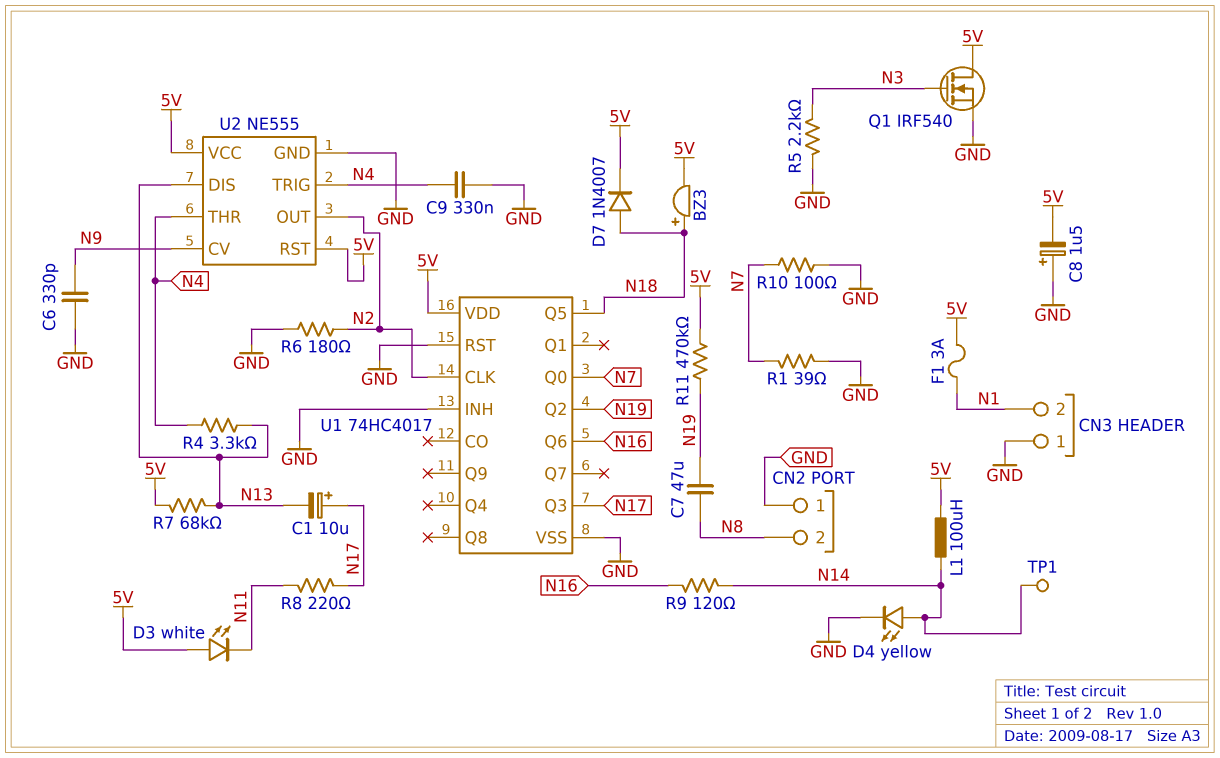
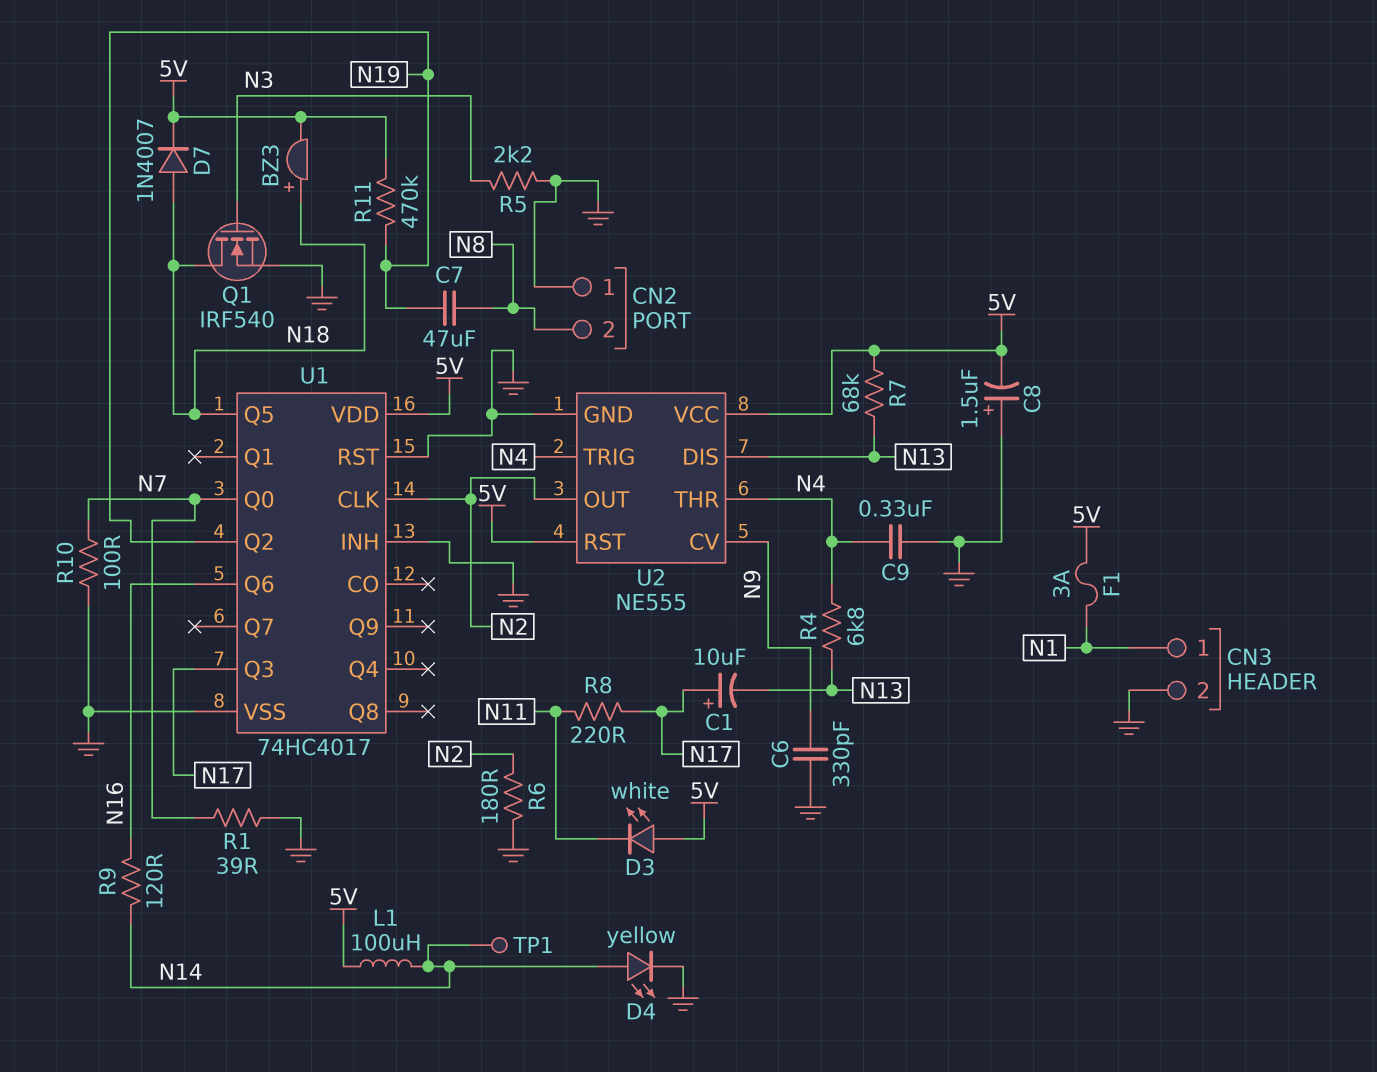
CN3 pin 1: GND -> N1
CN3 pin 2: N1 -> GND
Q1: NMOS IRF540 (G N3, D 5V, S GND) -> NMOS IRF540 (G N3, D N18, S GND)
R4: 3.3k (N4, N13) -> 6.8k (N4, N13)

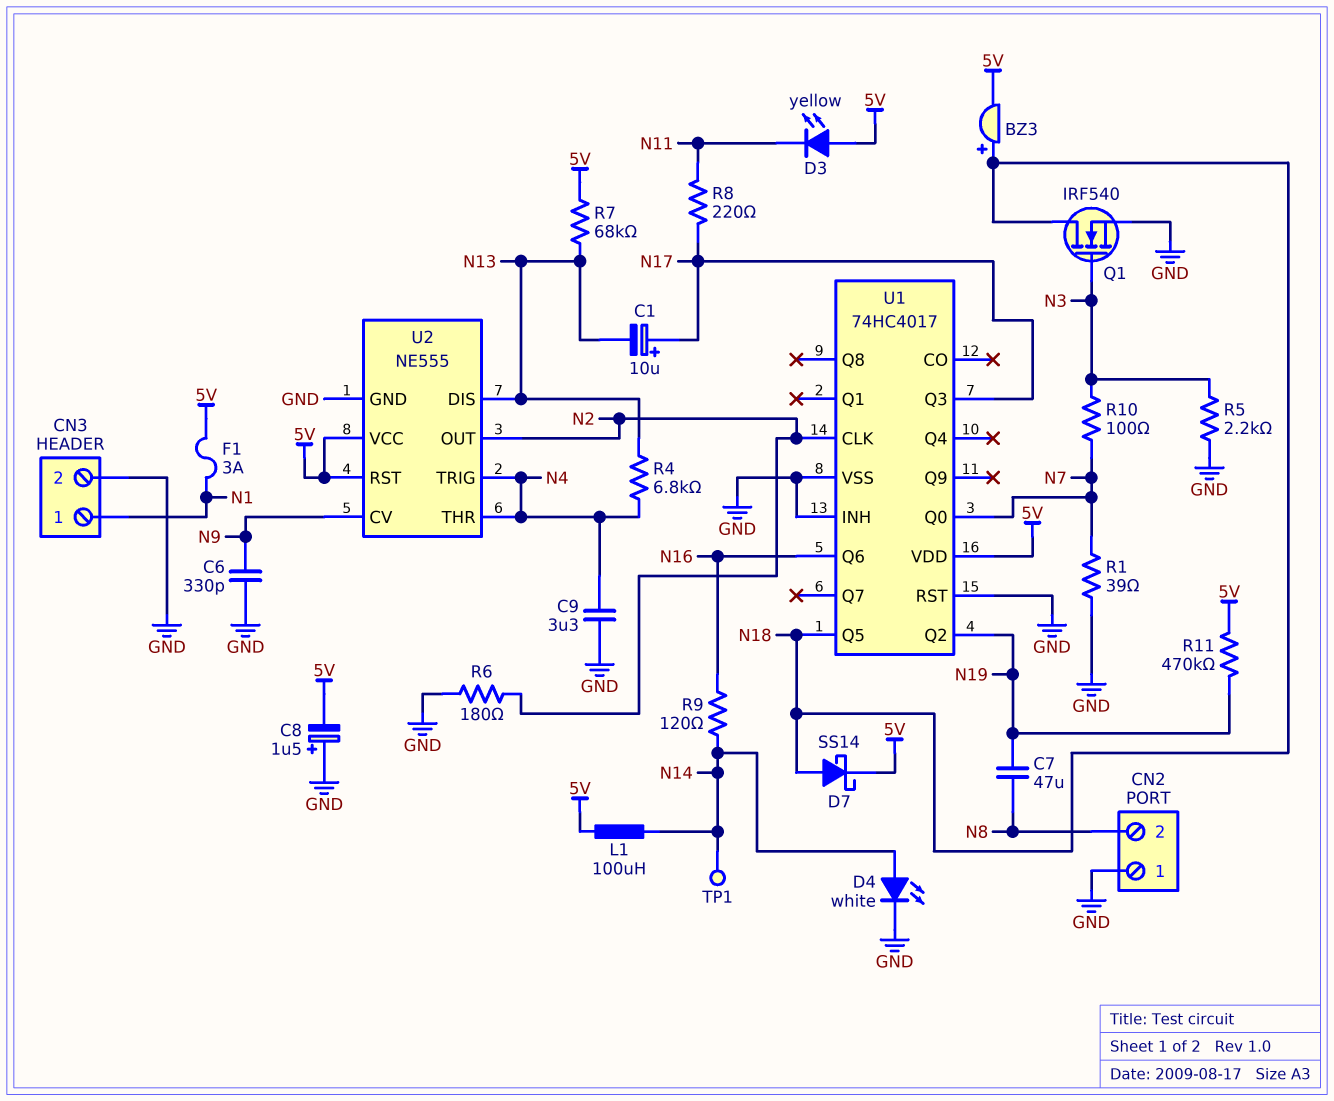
C9: 330nF (GND, N4) -> 3.3uF (GND, N4)
D3: LED white (A 5V, K N11) -> LED yellow (A 5V, K N11)
D4: LED yellow (A N14, K GND) -> LED white (A N14, K GND)
D7: diode 1N4007 (A N18, K 5V) -> schottky SS14 (A N18, K 5V)
R10: 100 (GND, N7) -> 100 (N3, N7)

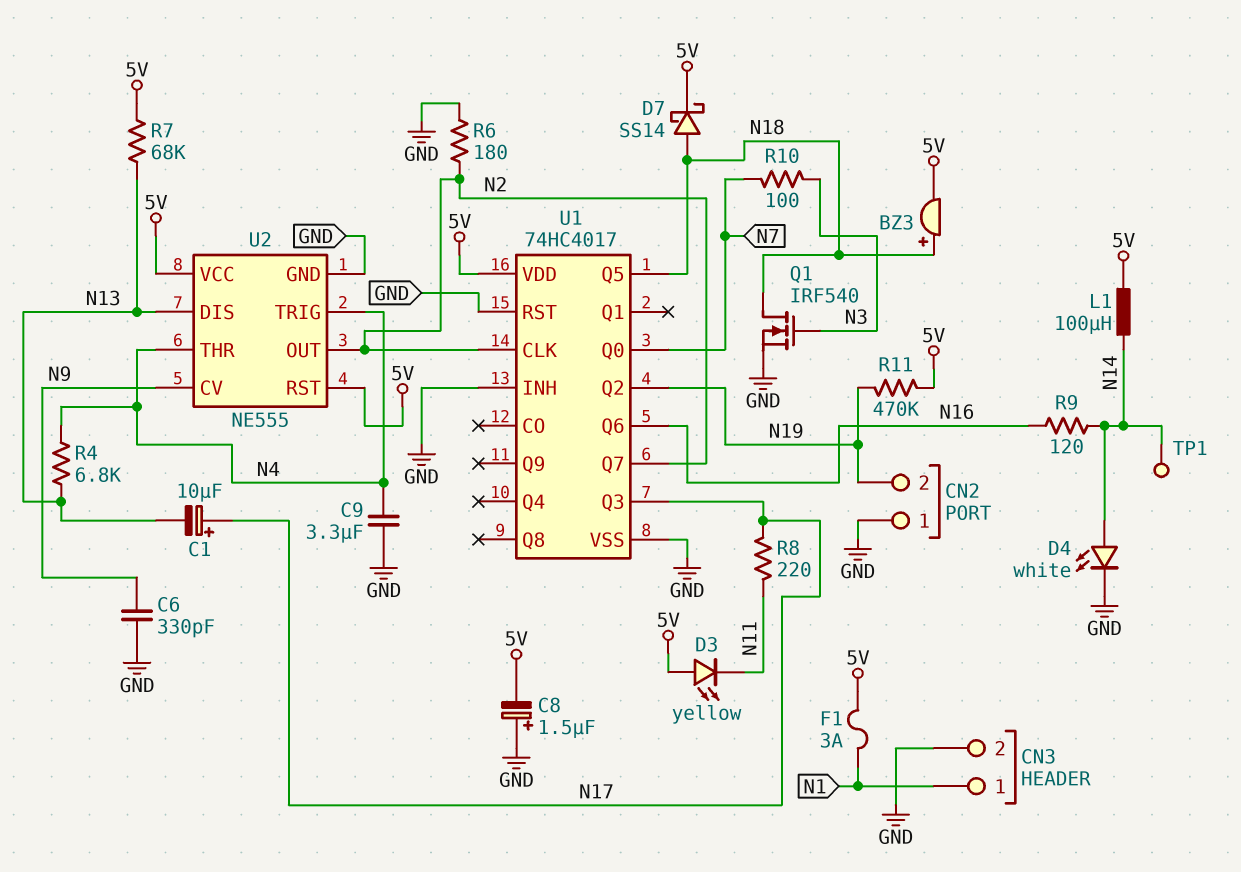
C7: 47uF (N8, N19) -> none
CN2 pin 2: N8 -> N19
R1: 39 (GND, N7) -> none
R5: 2.2k (GND, N3) -> none
U1 pin Q7: none -> N2

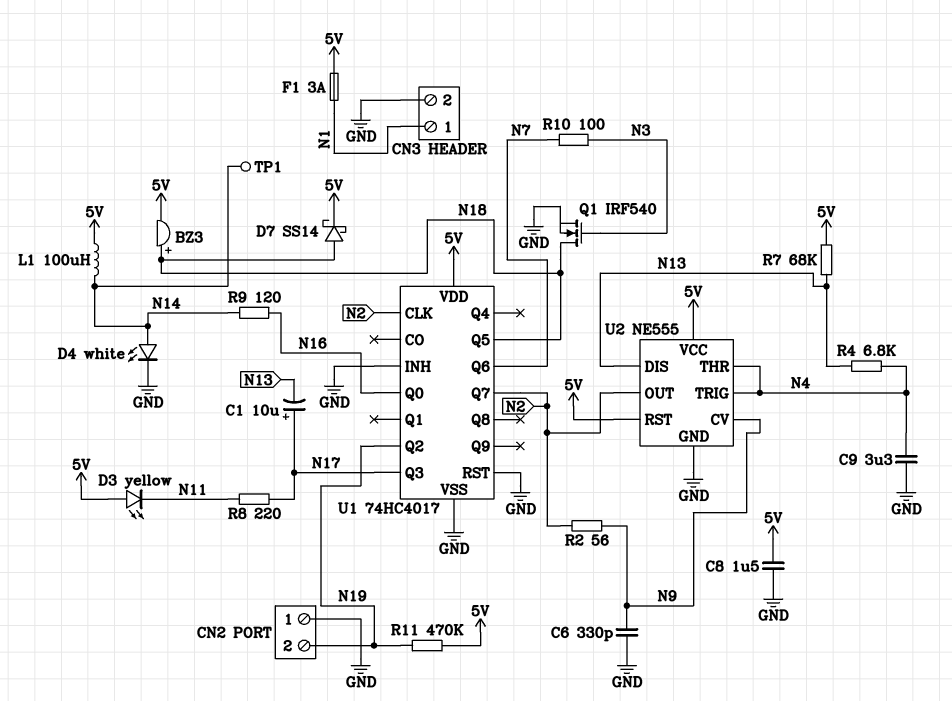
C8: 1.5uF (plus GND, minus 5V) -> 1.5uF (5V, GND)
R2: none -> 56 (N2, N9)
R6: 180 (GND, N2) -> none
U1 pin Q0: N7 -> N16
U1 pin Q6: N16 -> N7

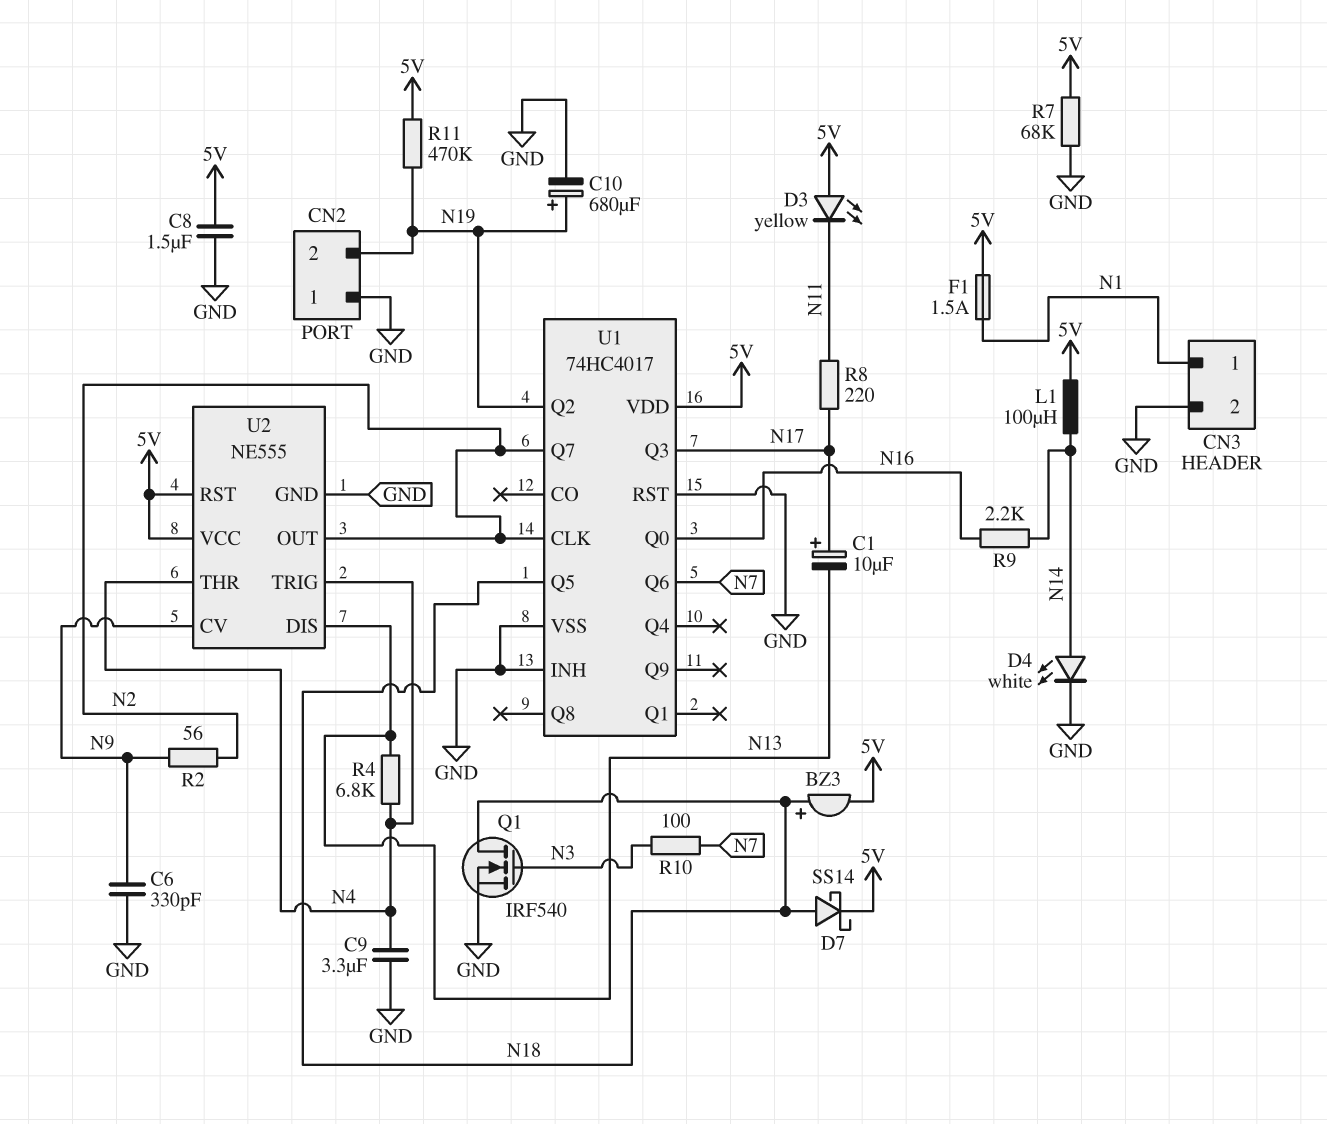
C10: none -> 680uF (plus N19, minus GND)
F1: 3A (5V, N1) -> 1.5A (5V, N1)
R7: 68k (5V, N13) -> 68k (5V, GND)
R9: 120 (N14, N16) -> 2.2k (N14, N16)
TP1: test point (N14) -> none

